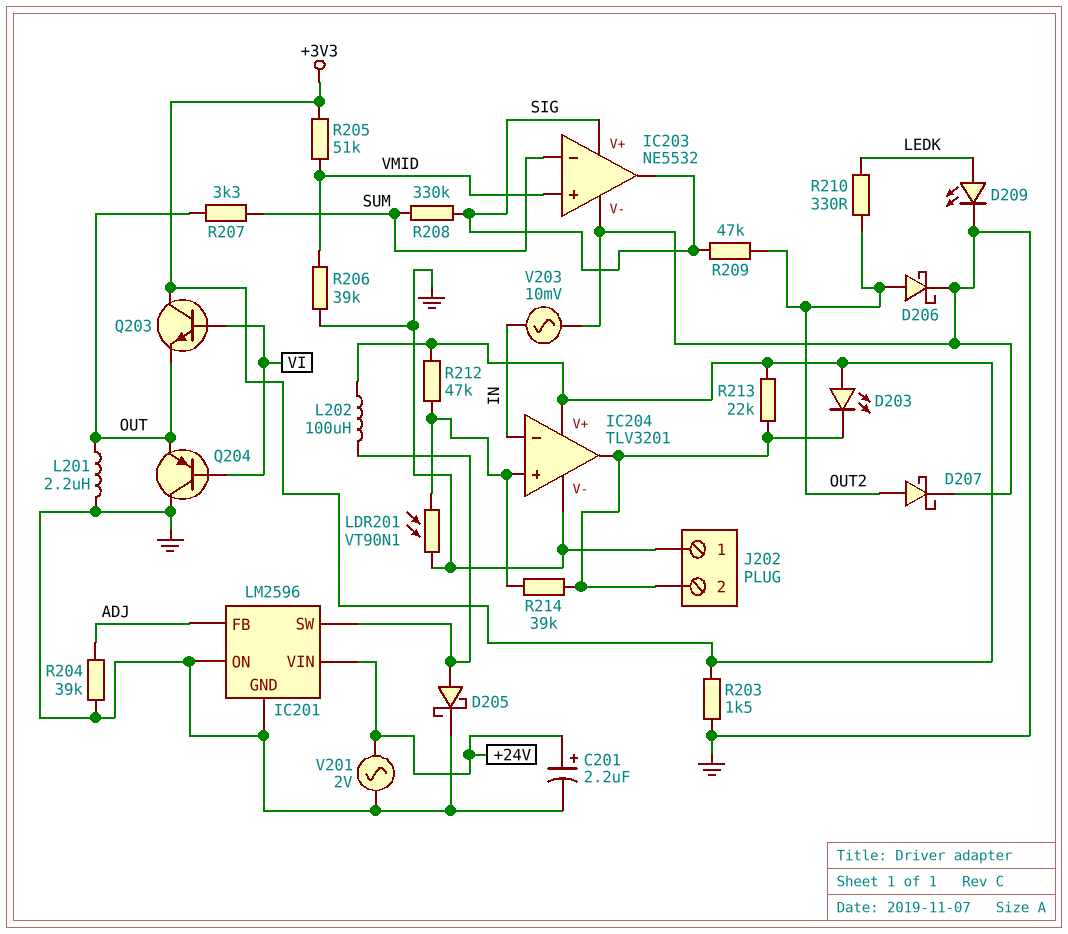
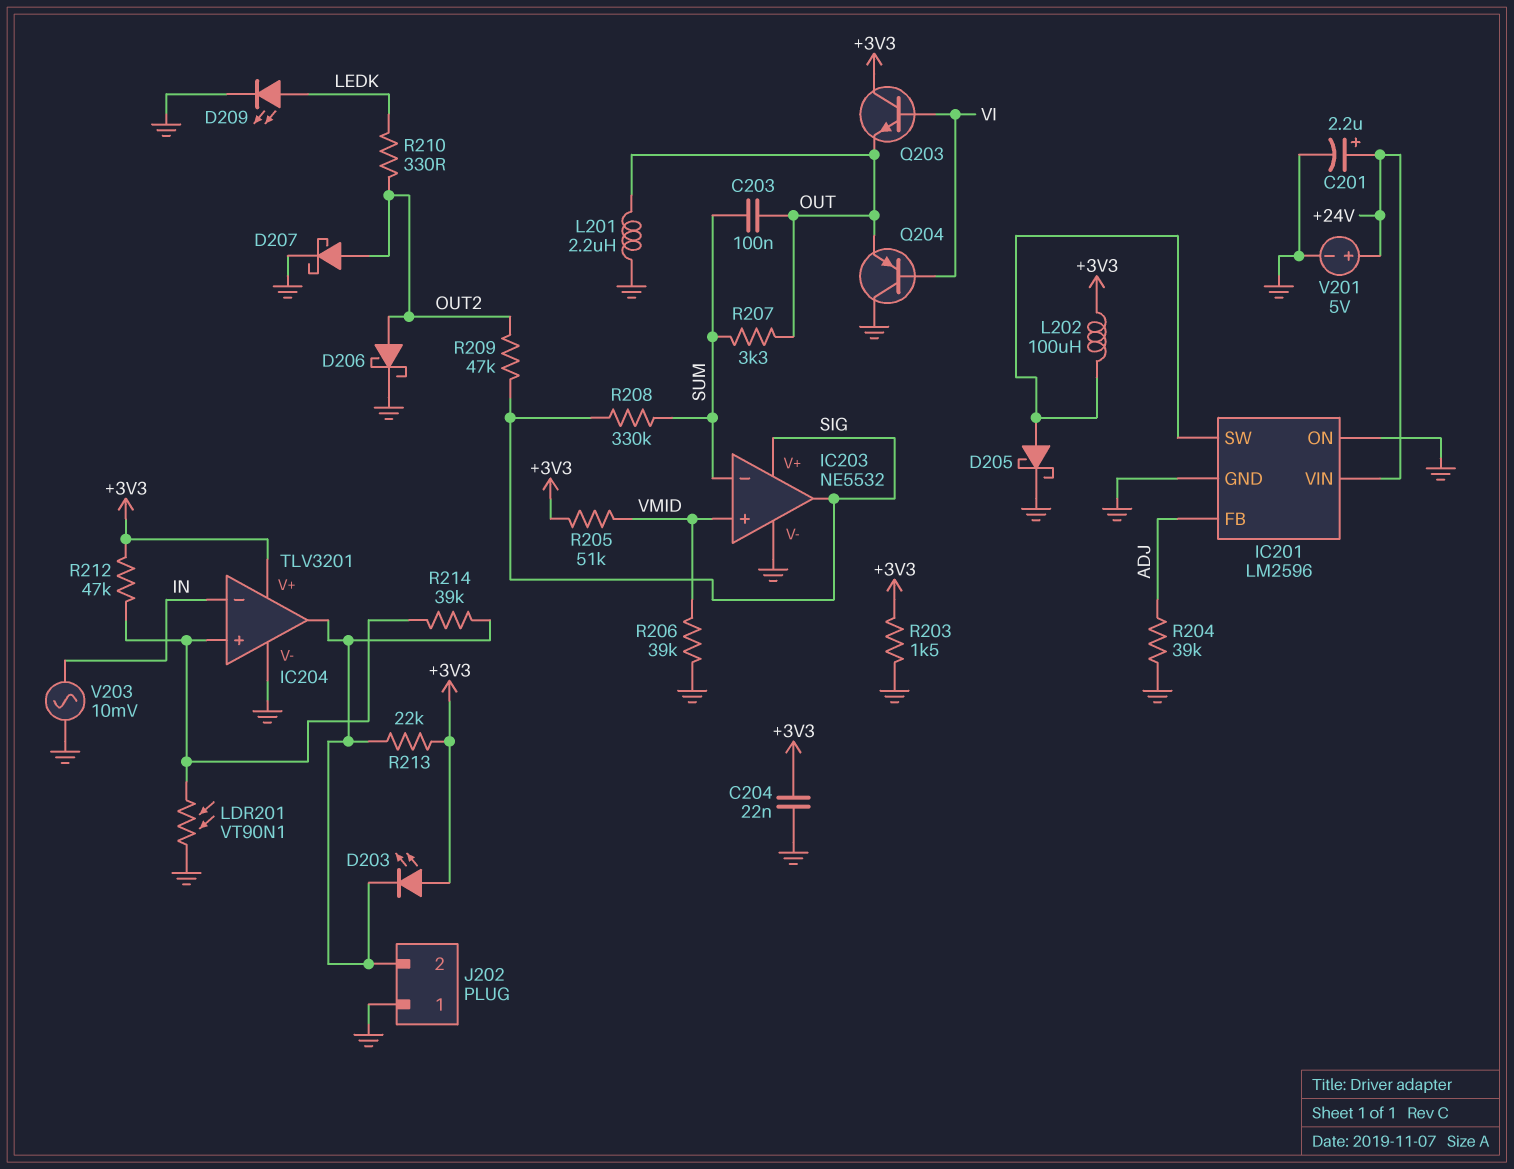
C203: none -> 100nF (OUT, SUM)
C204: none -> 22nF (+3V3, GND)
V201: AC 2V (+24V, GND) -> 5V (plus +24V, minus GND)

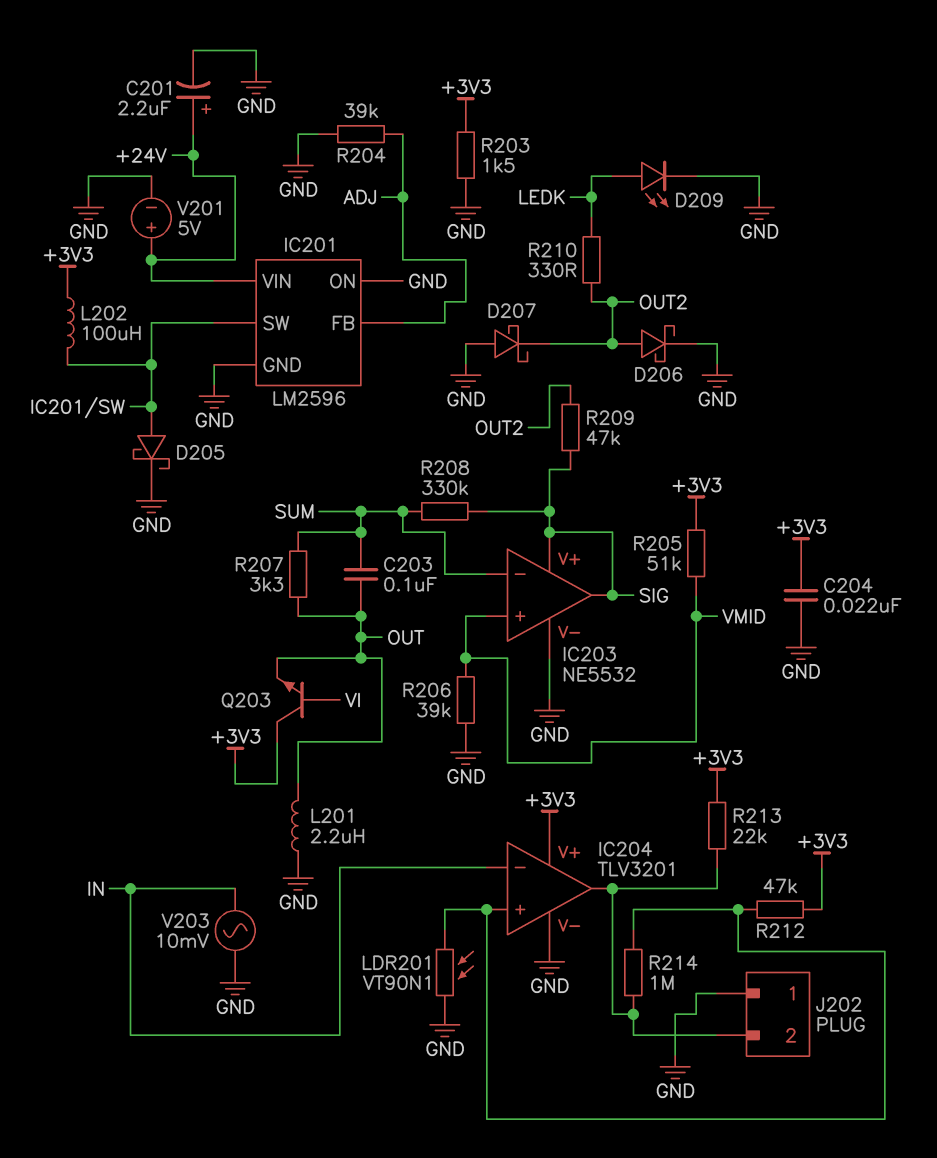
D203: LED (A +3V3, K IC204/out) -> none
D207: schottky (A OUT2, K GND) -> schottky (A GND, K OUT2)
Q204: PNP (B VI, C GND, E OUT) -> none
R214: 39k (IC204/in+, IC204/out) -> 1M (IC204/in+, IC204/out)

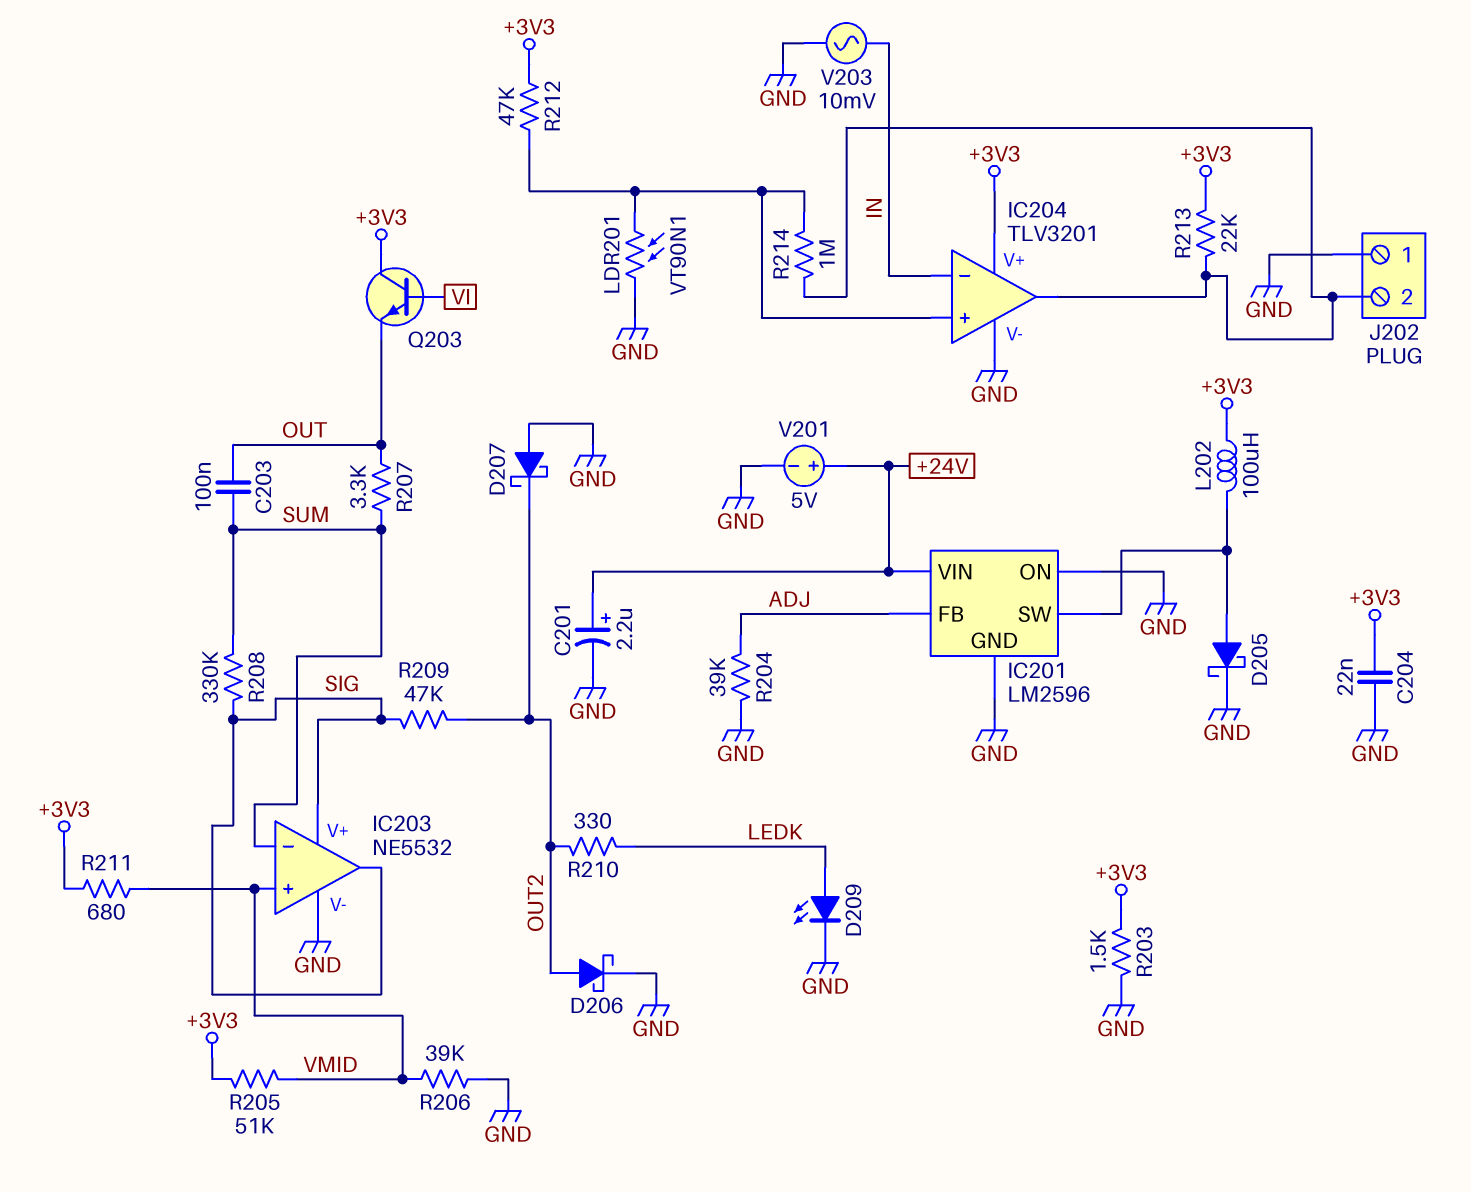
L201: 2.2uH (GND, OUT) -> none
R211: none -> 680 (+3V3, VMID)

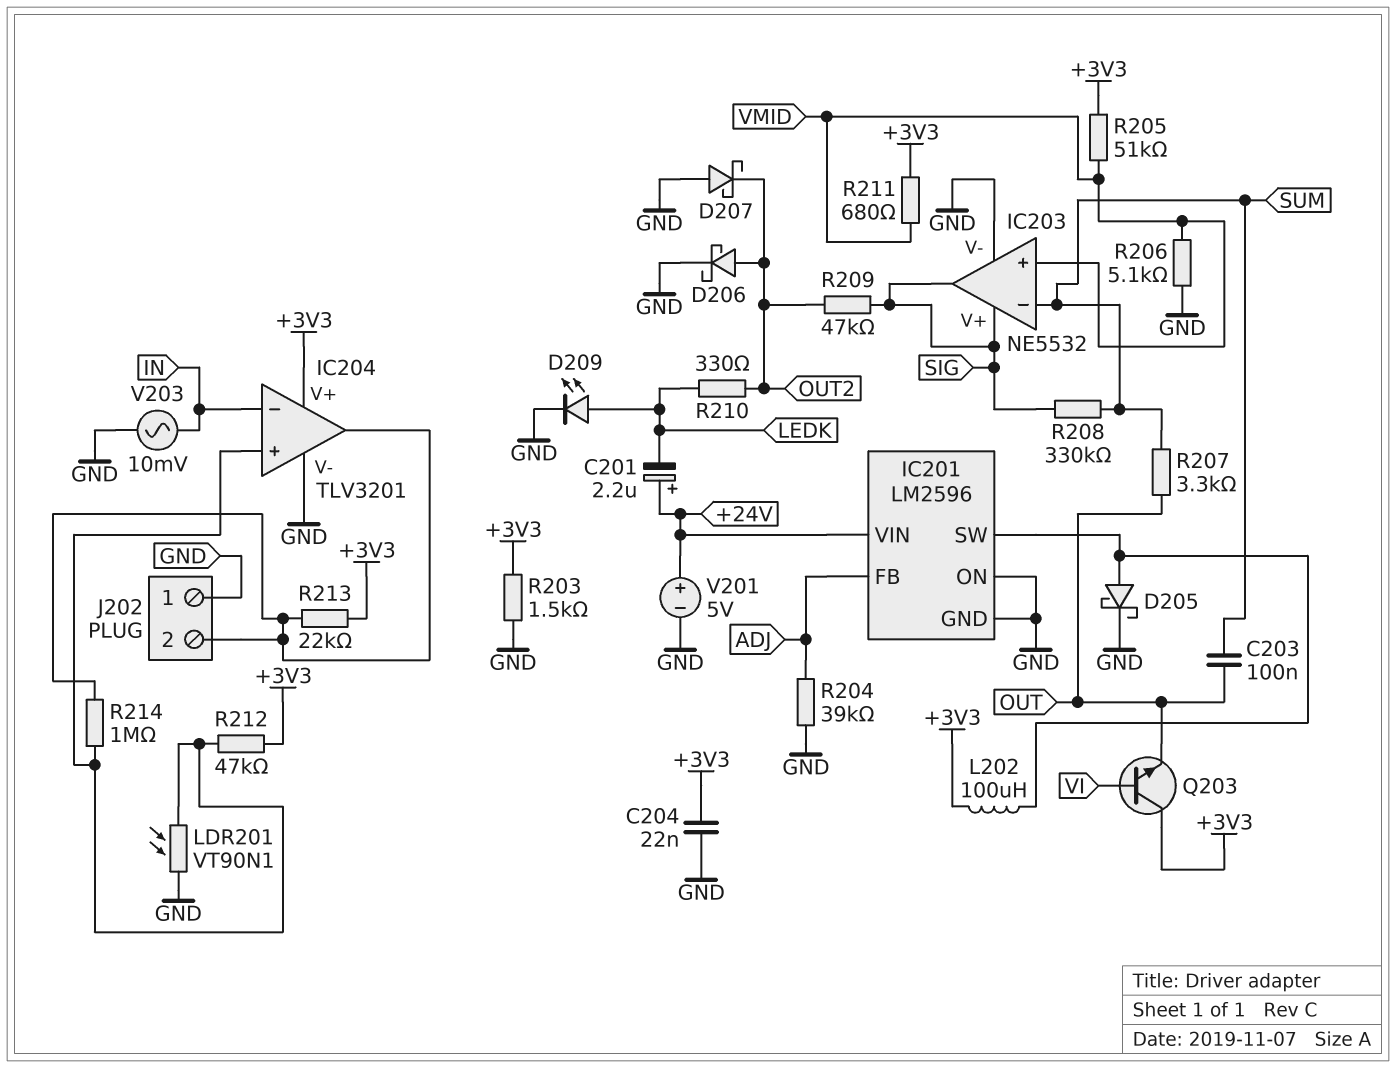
C201: 2.2uF (plus +24V, minus GND) -> 2.2uF (plus +24V, minus LEDK)
R206: 39k (GND, VMID) -> 5.1k (GND, VMID)

